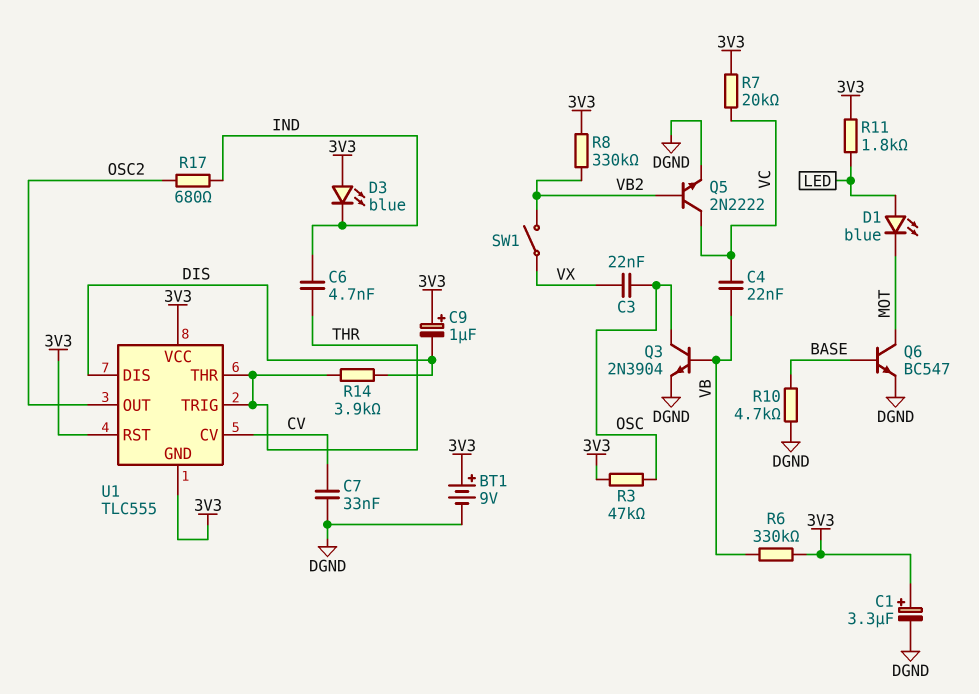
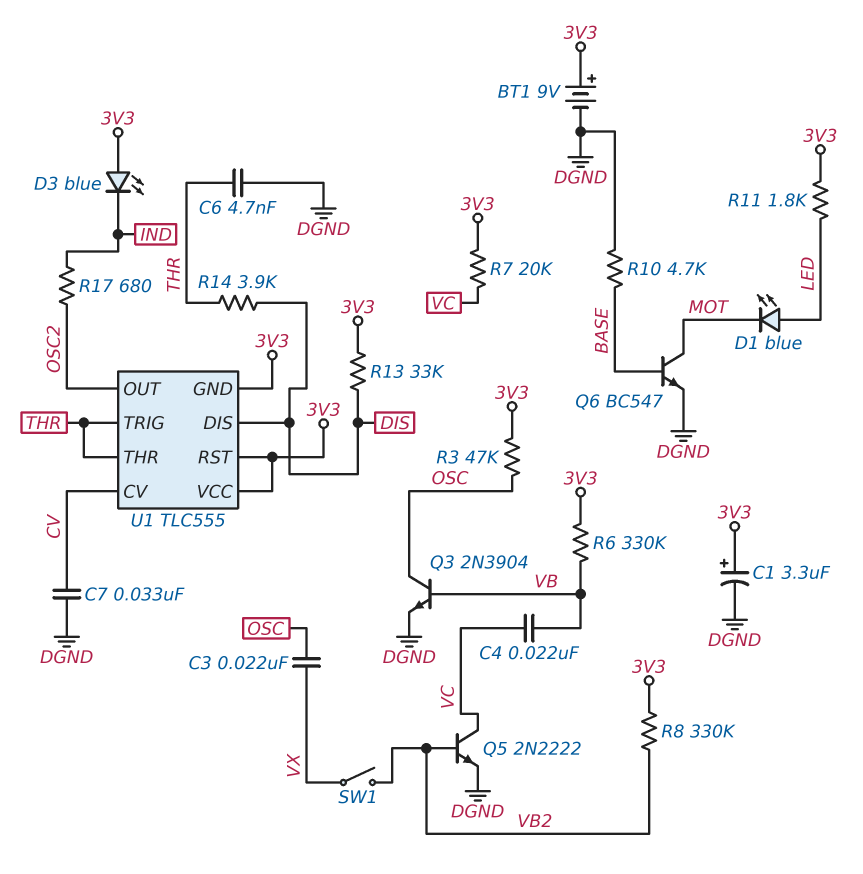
C6: 4.7nF (IND, THR) -> 4.7nF (DGND, THR)
C9: 1uF (plus 3V3, minus DIS) -> none
R13: none -> 33k (3V3, DIS)

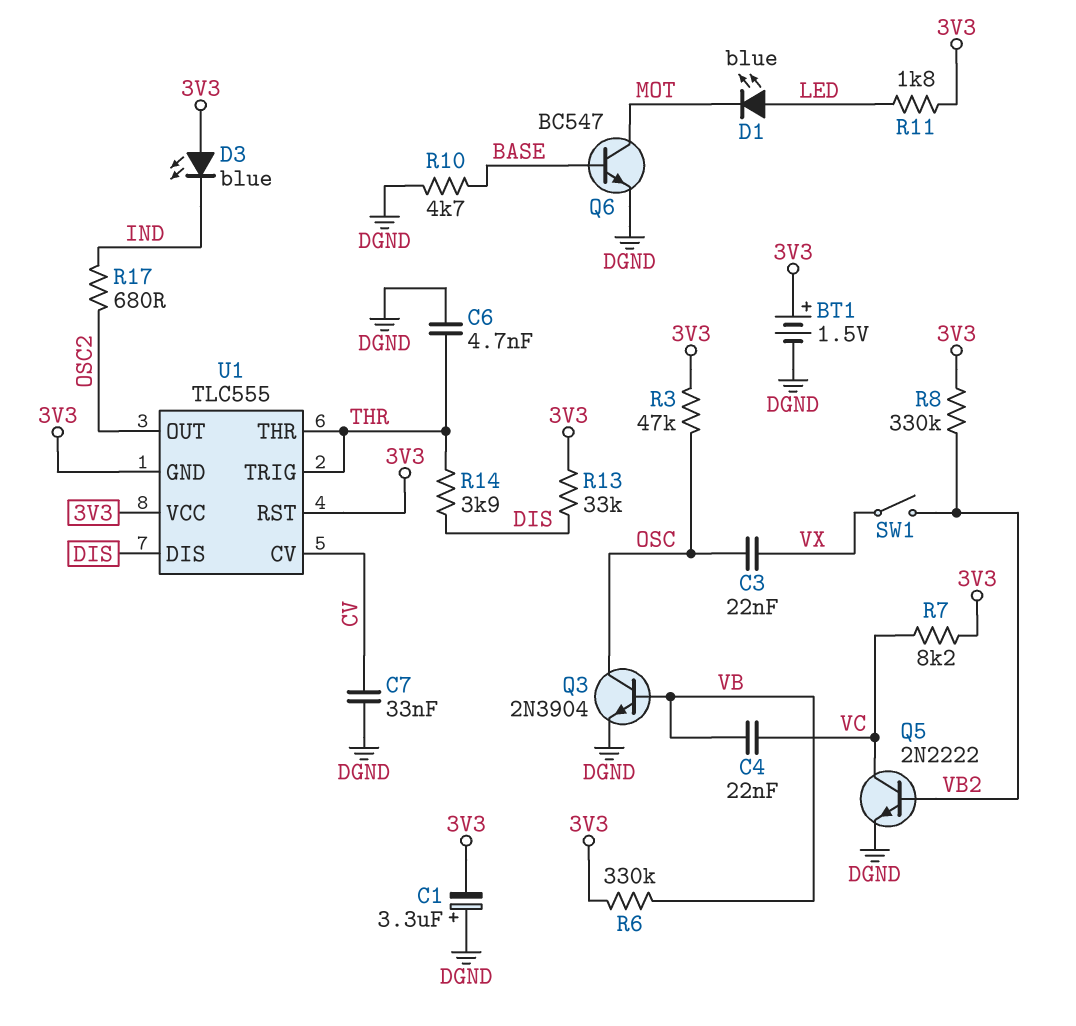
BT1: 9V (plus 3V3, minus DGND) -> 1.5V (plus 3V3, minus DGND)
C1: 3.3uF (plus 3V3, minus DGND) -> 3.3uF (plus DGND, minus 3V3)
R7: 20k (3V3, VC) -> 8.2k (3V3, VC)

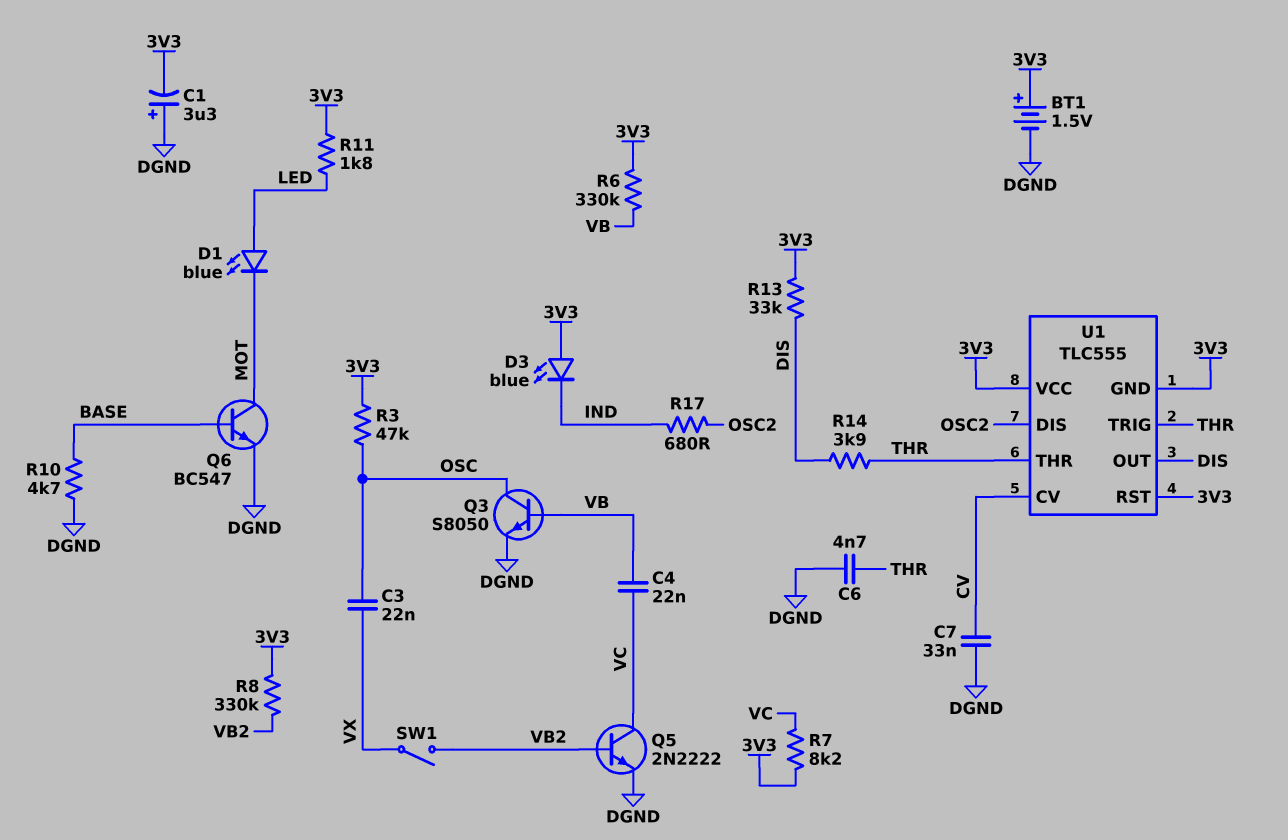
Q3: NPN 2N3904 (B VB, C OSC, E DGND) -> NPN S8050 (B VB, C OSC, E DGND)
U1 pin DIS: DIS -> OSC2
U1 pin OUT: OSC2 -> DIS

